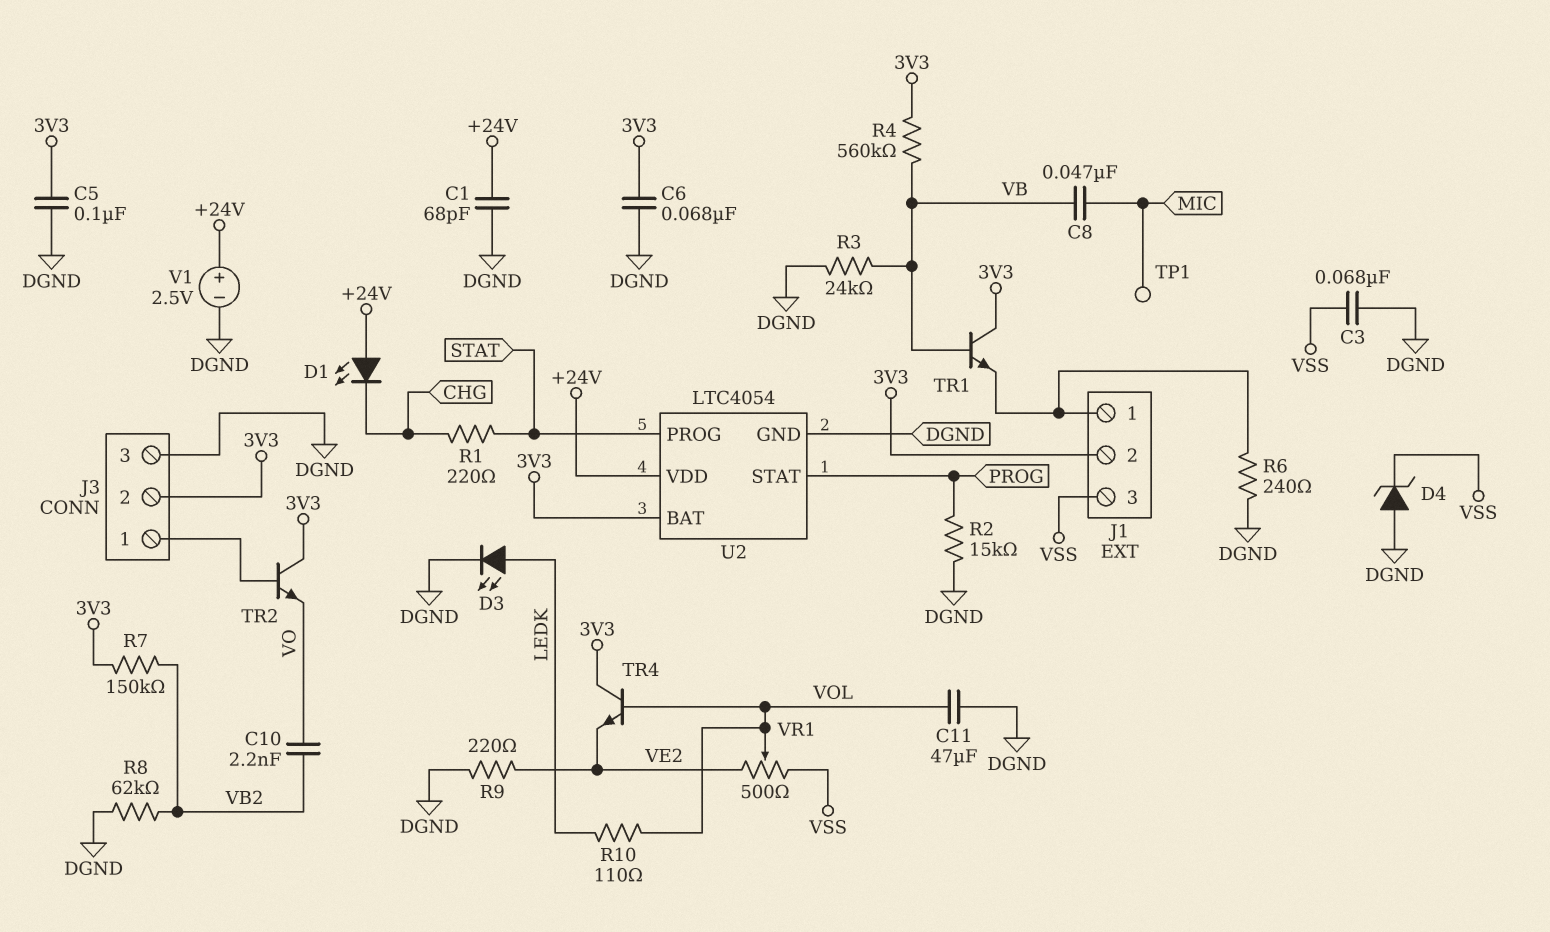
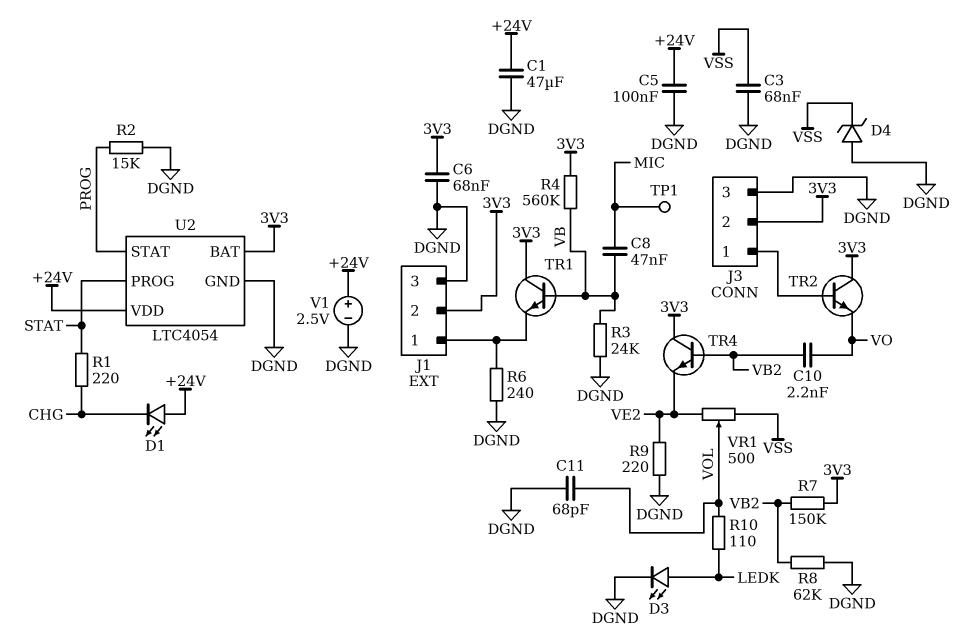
C1: 68pF (+24V, DGND) -> 47uF (+24V, DGND)
C5: 100nF (3V3, DGND) -> 100nF (+24V, DGND)
C11: 47uF (DGND, VOL) -> 68pF (DGND, VOL)
J1 pin 3: VSS -> DGND
TR4: NPN (B VOL, C 3V3, E VE2) -> NPN (B VB2, C 3V3, E VE2)

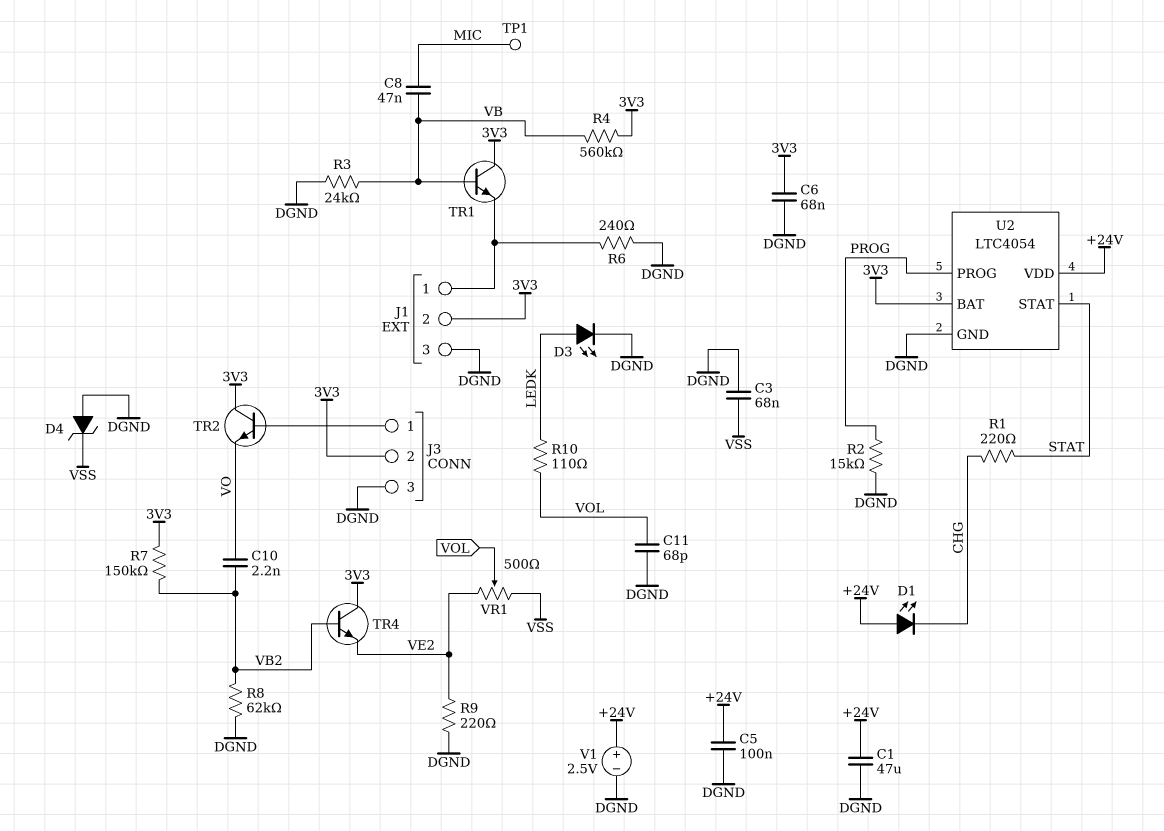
U2 pin PROG: STAT -> PROG
U2 pin STAT: PROG -> STAT

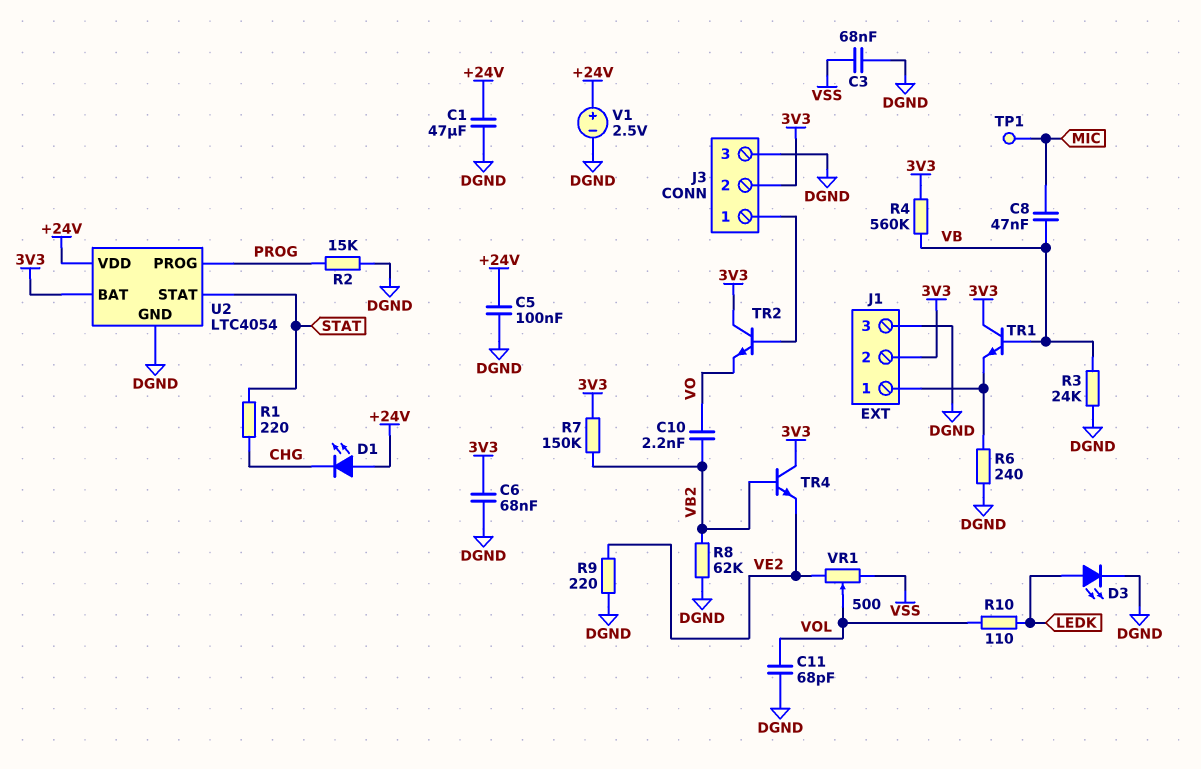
D4: zener (A DGND, K VSS) -> none

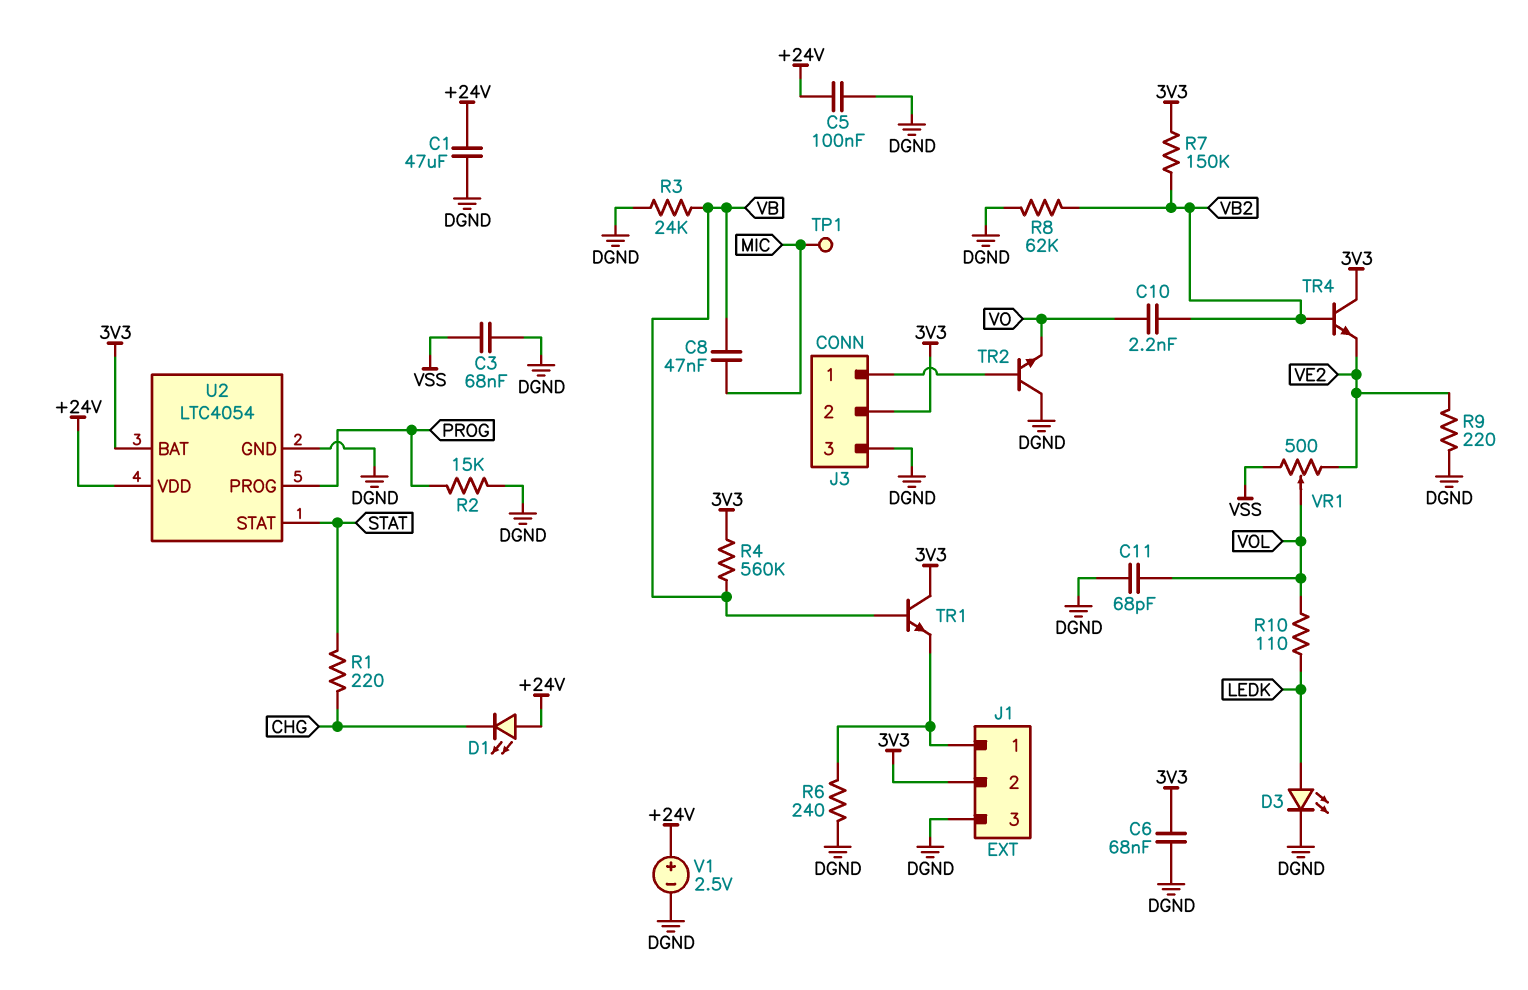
TR2: NPN (B J3/1, C 3V3, E VO) -> NPN (B J3/1, C DGND, E VO)

